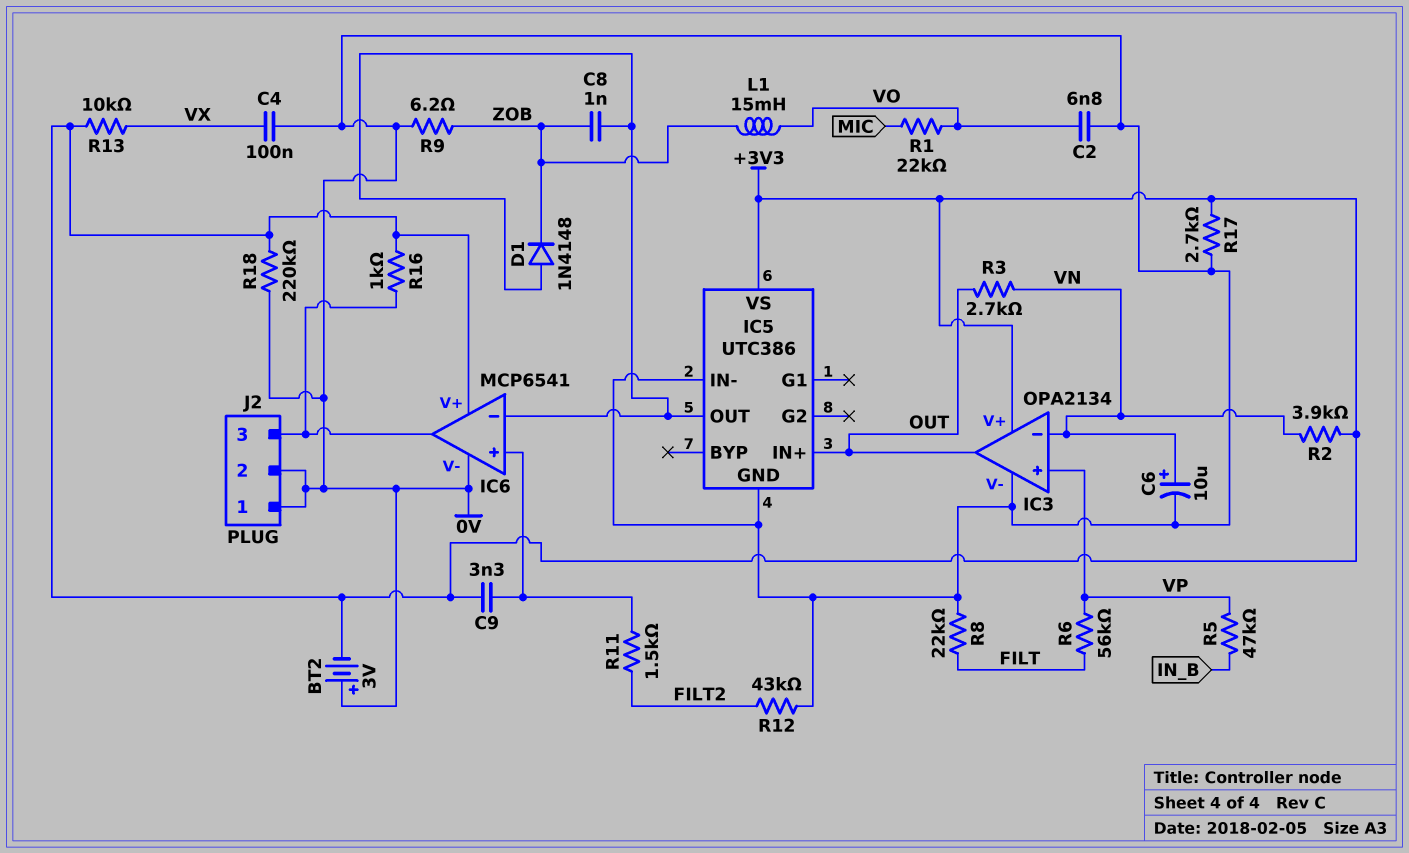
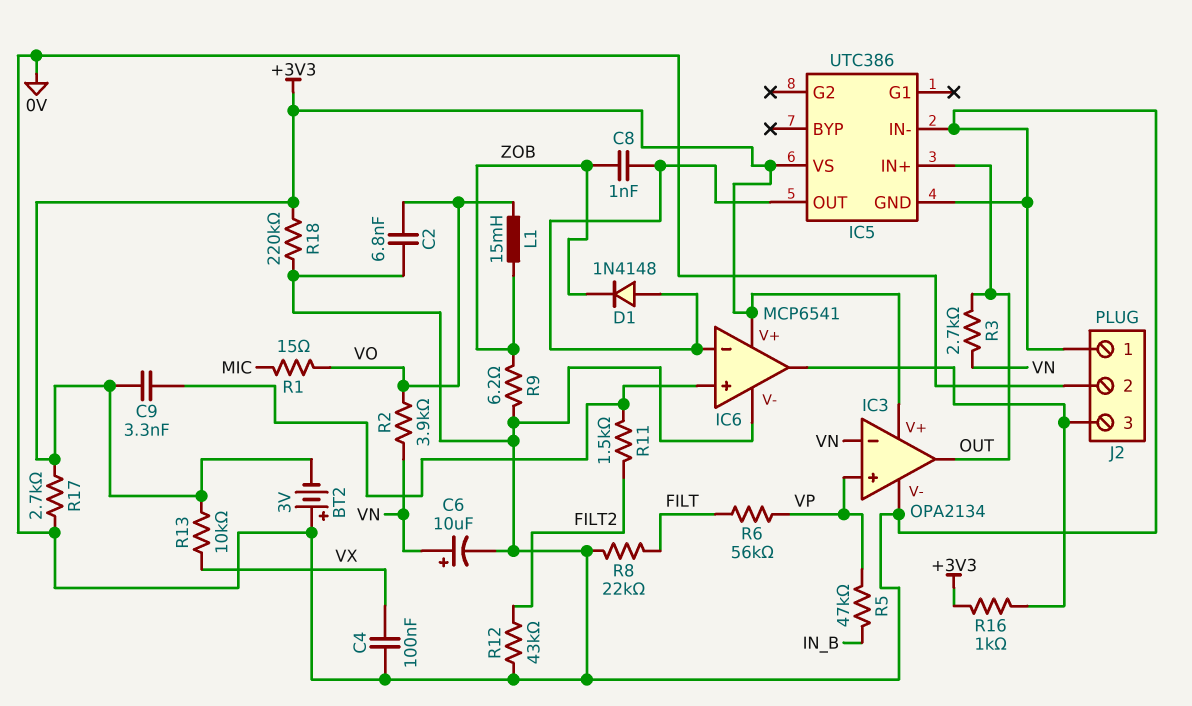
R1: 22k (MIC, VO) -> 15 (MIC, VO)
R2: 3.9k (+3V3, VN) -> 3.9k (VN, VO)

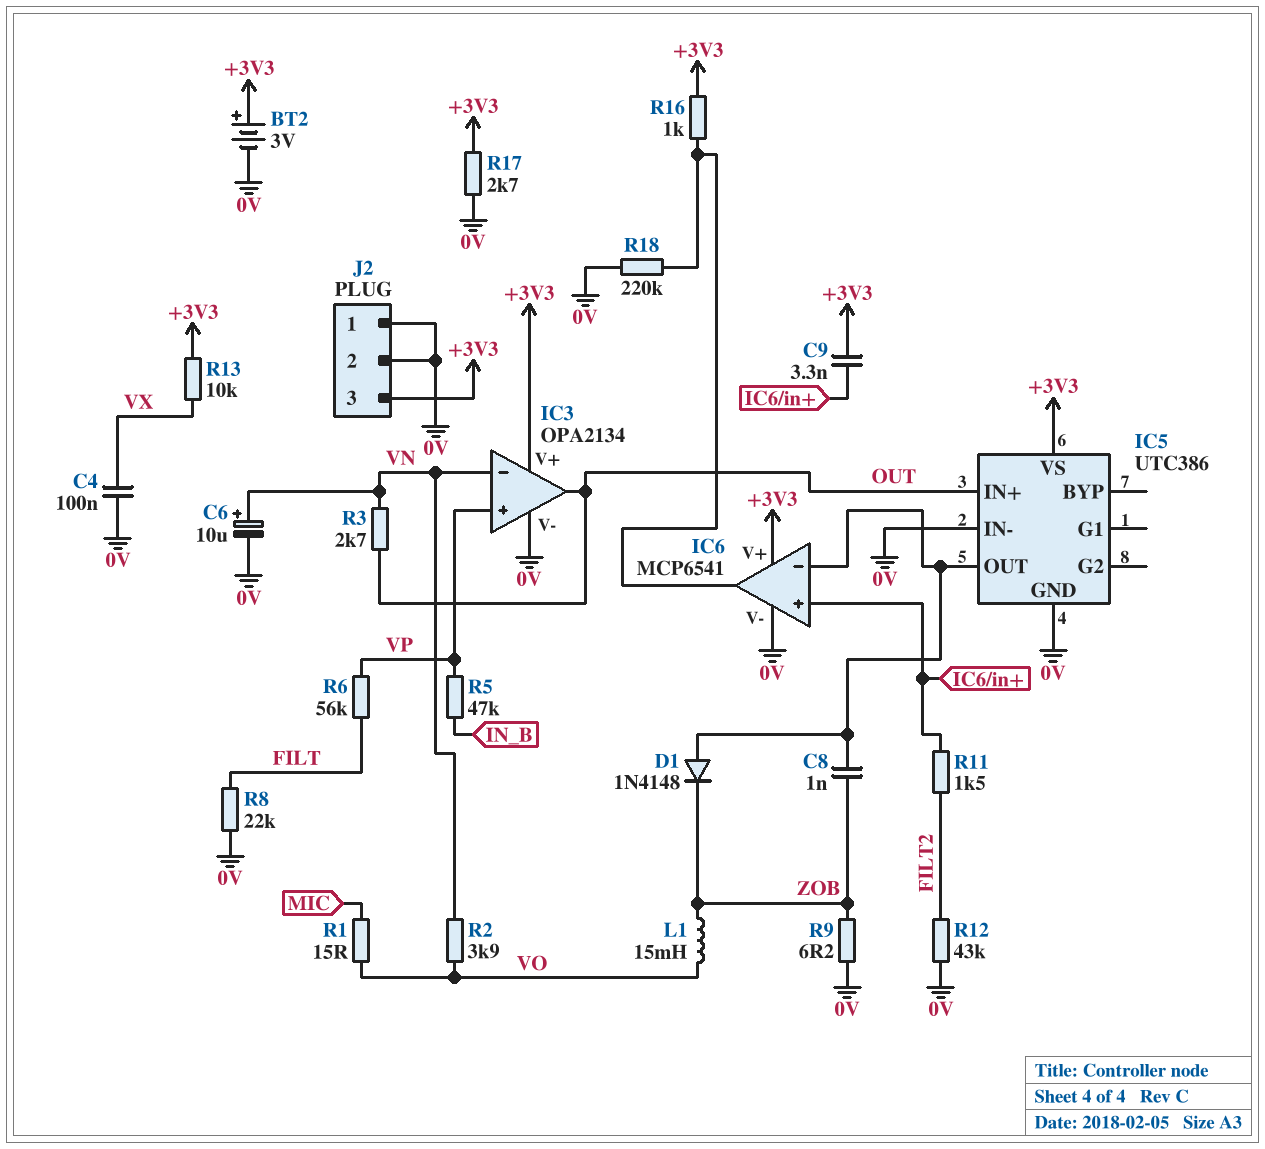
BT2: 3V (plus 0V, minus +3V3) -> 3V (plus +3V3, minus 0V)
C2: 6.8nF (0V, VO) -> none
J2 pin 3: IC6/out -> +3V3
R18: 220k (+3V3, 0V) -> 220k (0V, IC6/out)

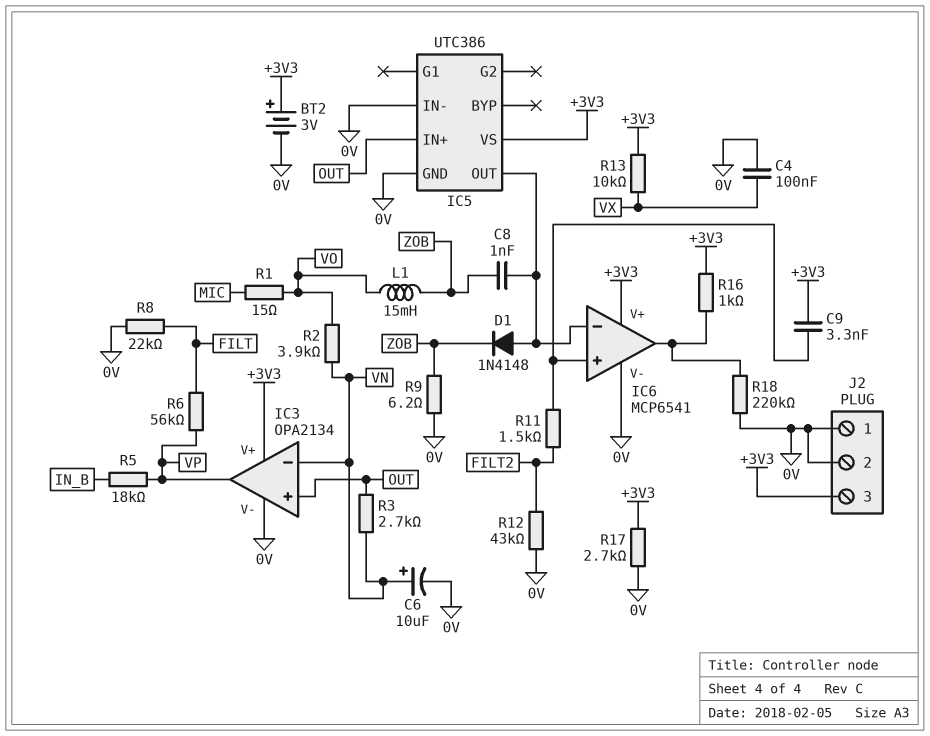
IC3 pin in+: VP -> OUT
IC3 pin out: OUT -> VP
R5: 47k (IN_B, VP) -> 18k (IN_B, VP)

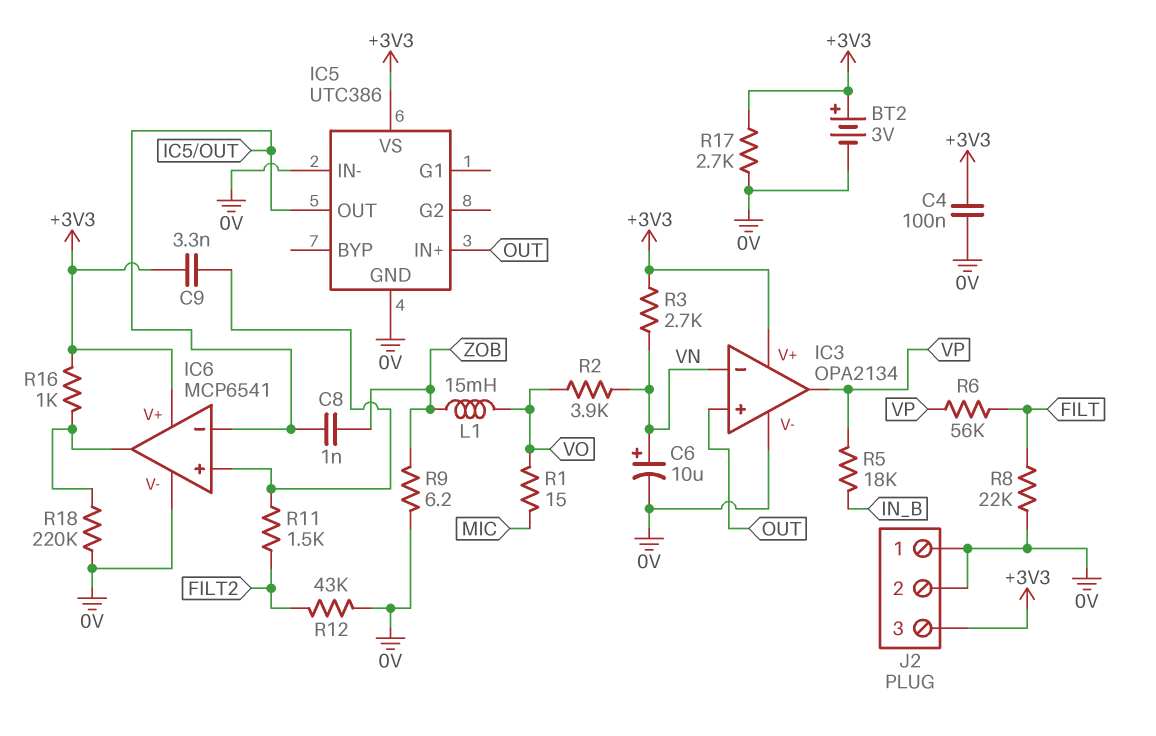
C4: 100nF (0V, VX) -> 100nF (+3V3, 0V)
D1: diode 1N4148 (A IC5/OUT, K ZOB) -> none
R3: 2.7k (OUT, VN) -> 2.7k (+3V3, VN)
R13: 10k (+3V3, VX) -> none

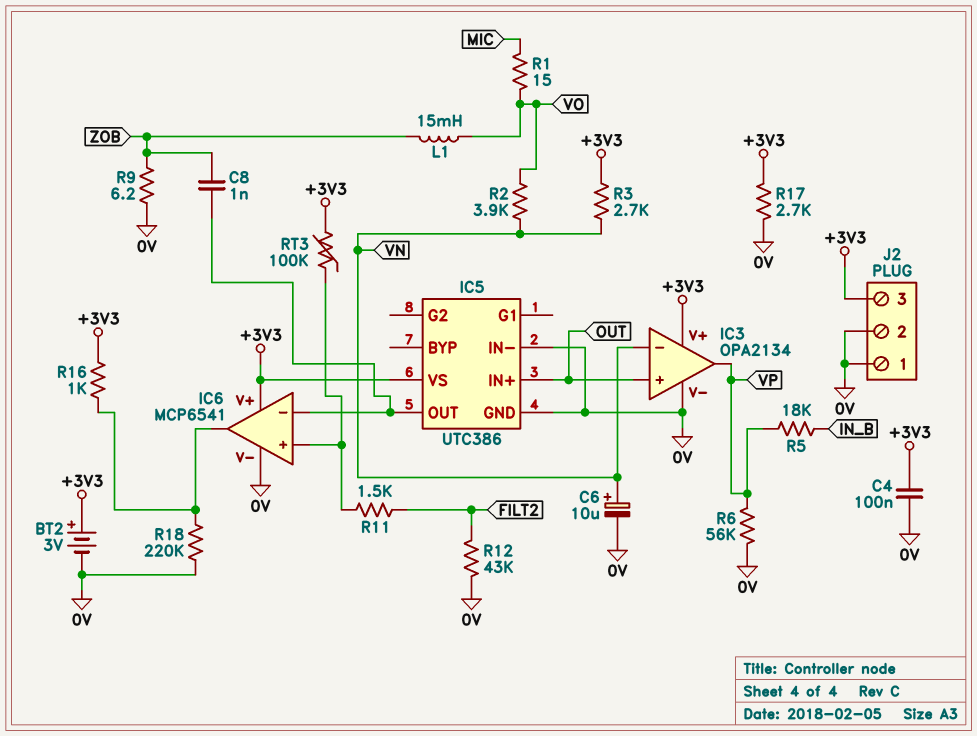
C9: 3.3nF (+3V3, IC6/in+) -> none
R6: 56k (FILT, VP) -> 56k (0V, VP)
R8: 22k (0V, FILT) -> none
RT3: none -> 100k (+3V3, IC6/in+)

